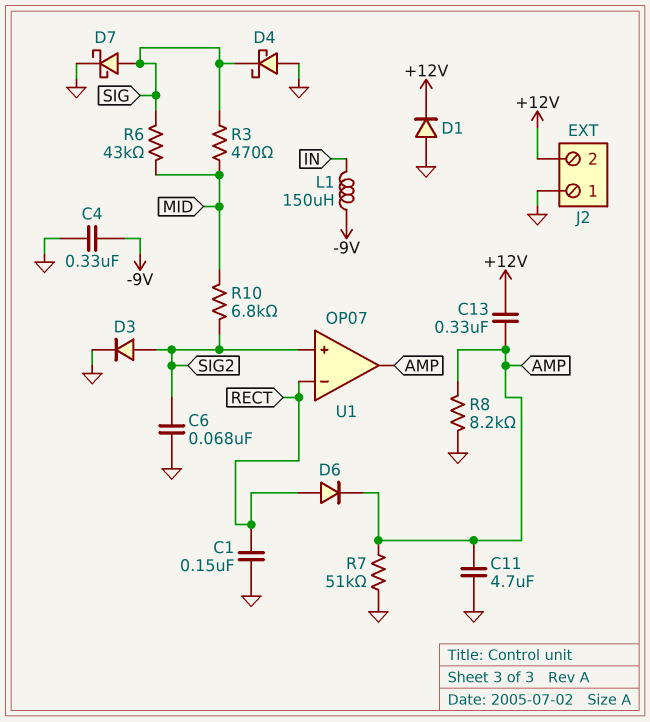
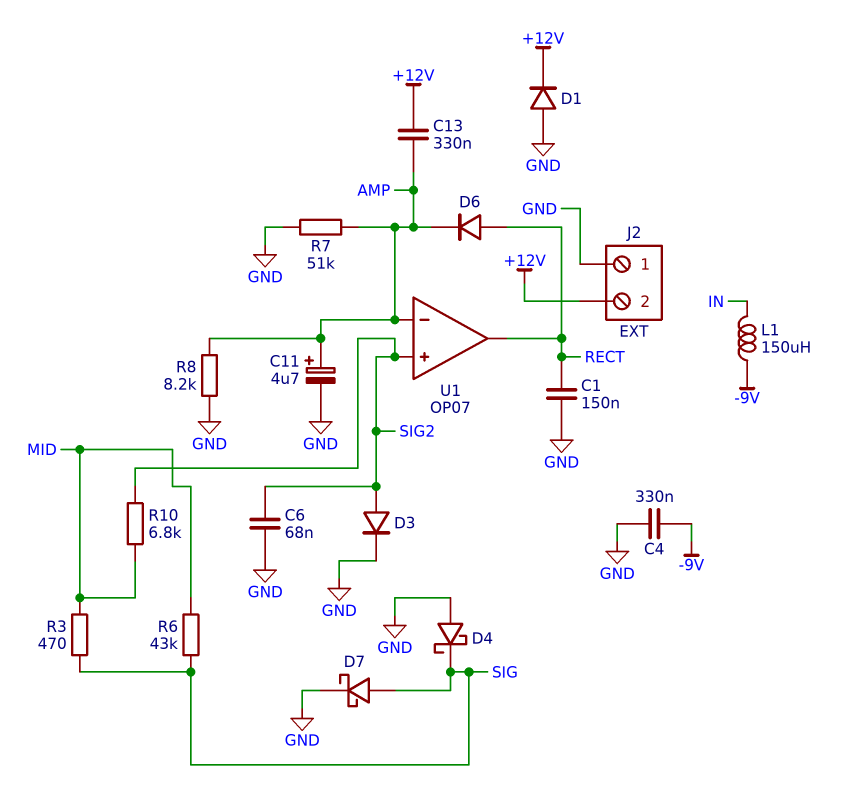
C11: 4.7uF (AMP, GND) -> 4.7uF (plus AMP, minus GND)
U1 pin in-: RECT -> AMP
U1 pin out: AMP -> RECT

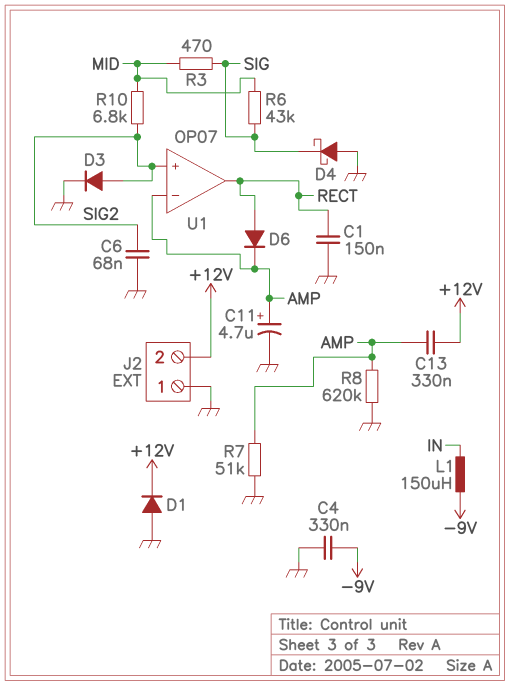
D7: schottky (A SIG, K GND) -> none
R8: 8.2k (AMP, GND) -> 620k (AMP, GND)

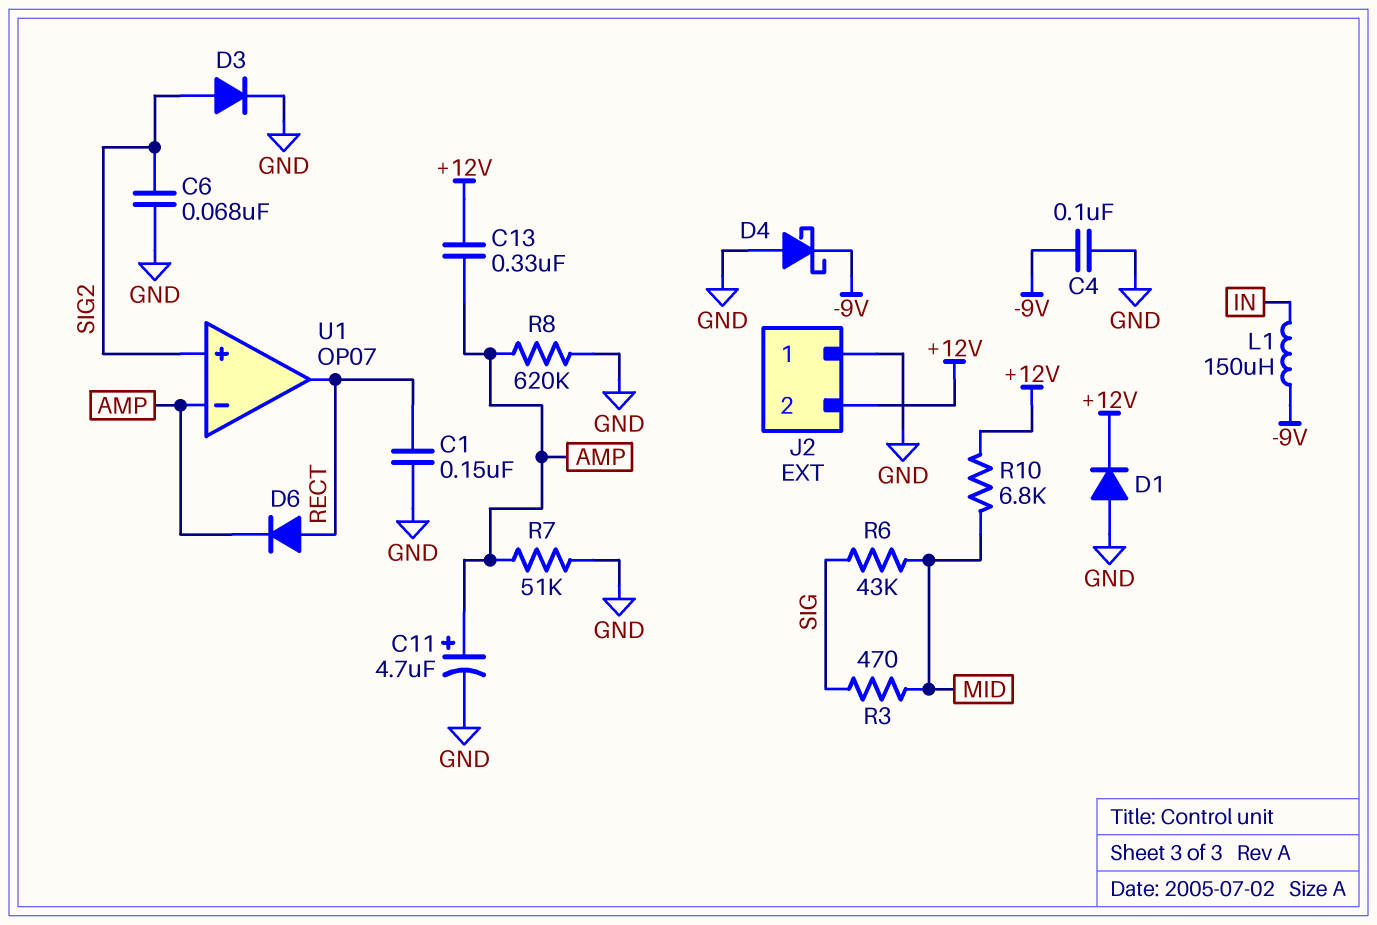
C4: 330nF (-9V, GND) -> 100nF (-9V, GND)
D4: schottky (A GND, K SIG) -> schottky (A GND, K -9V)
R10: 6.8k (MID, SIG2) -> 6.8k (+12V, MID)

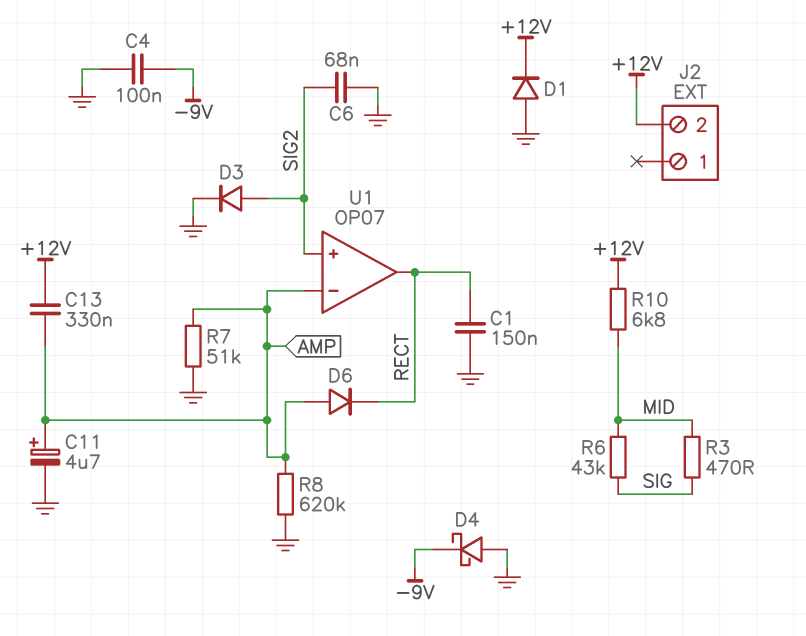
D6: diode (A RECT, K AMP) -> diode (A AMP, K RECT)
J2 pin 1: GND -> none
L1: 150uH (-9V, IN) -> none

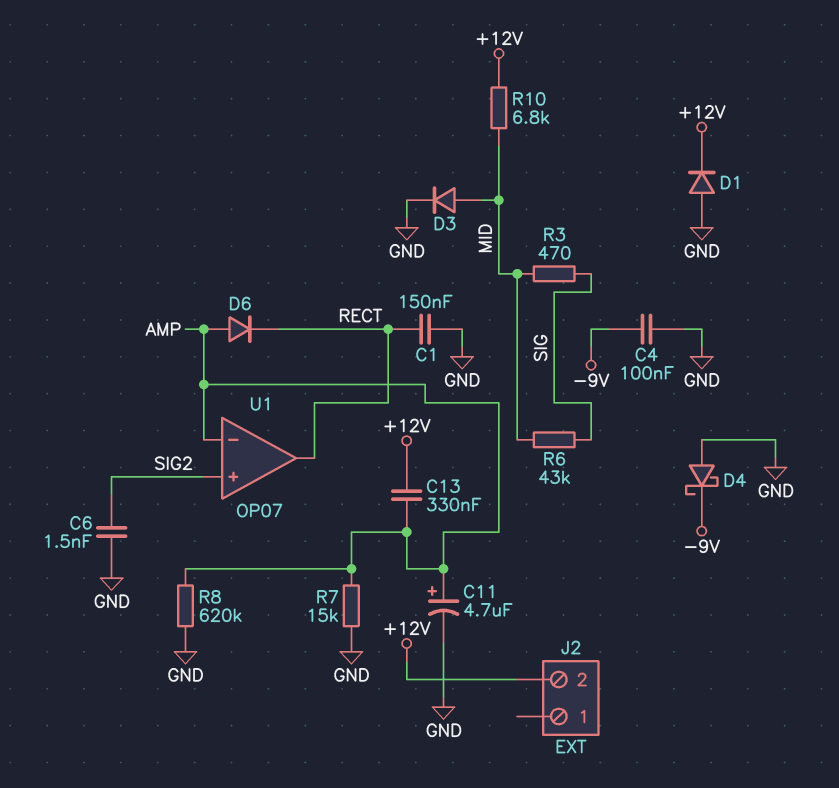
C6: 68nF (GND, SIG2) -> 1.5nF (GND, SIG2)
D3: diode (A SIG2, K GND) -> diode (A MID, K GND)
R7: 51k (AMP, GND) -> 15k (AMP, GND)

